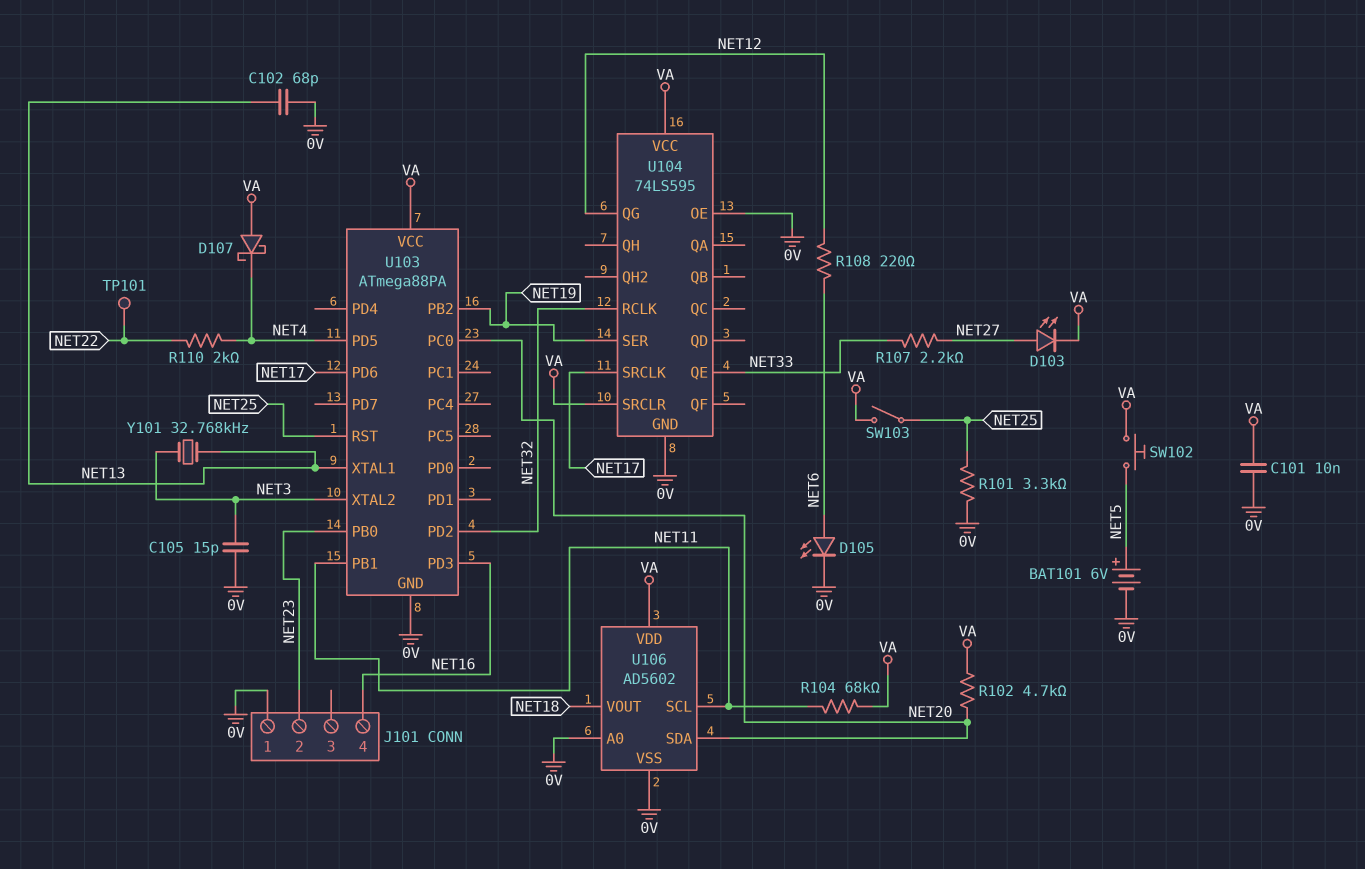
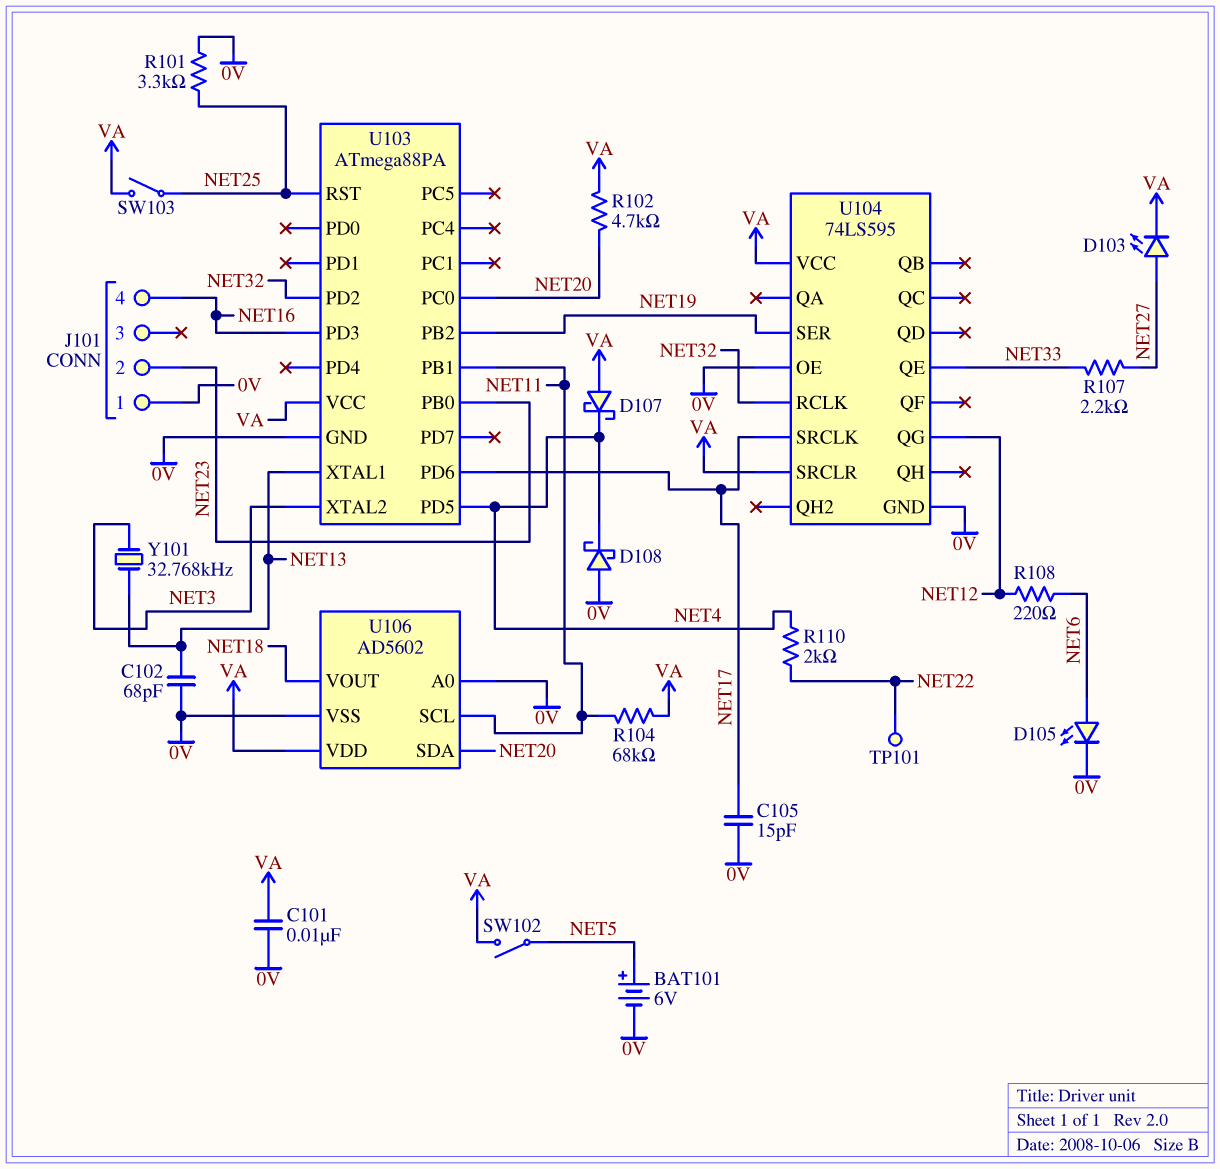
C105: 15pF (0V, NET3) -> 15pF (0V, NET17)
D108: none -> schottky (A 0V, K NET4)
SW102: button (NET5, VA) -> switch (NET5, VA)

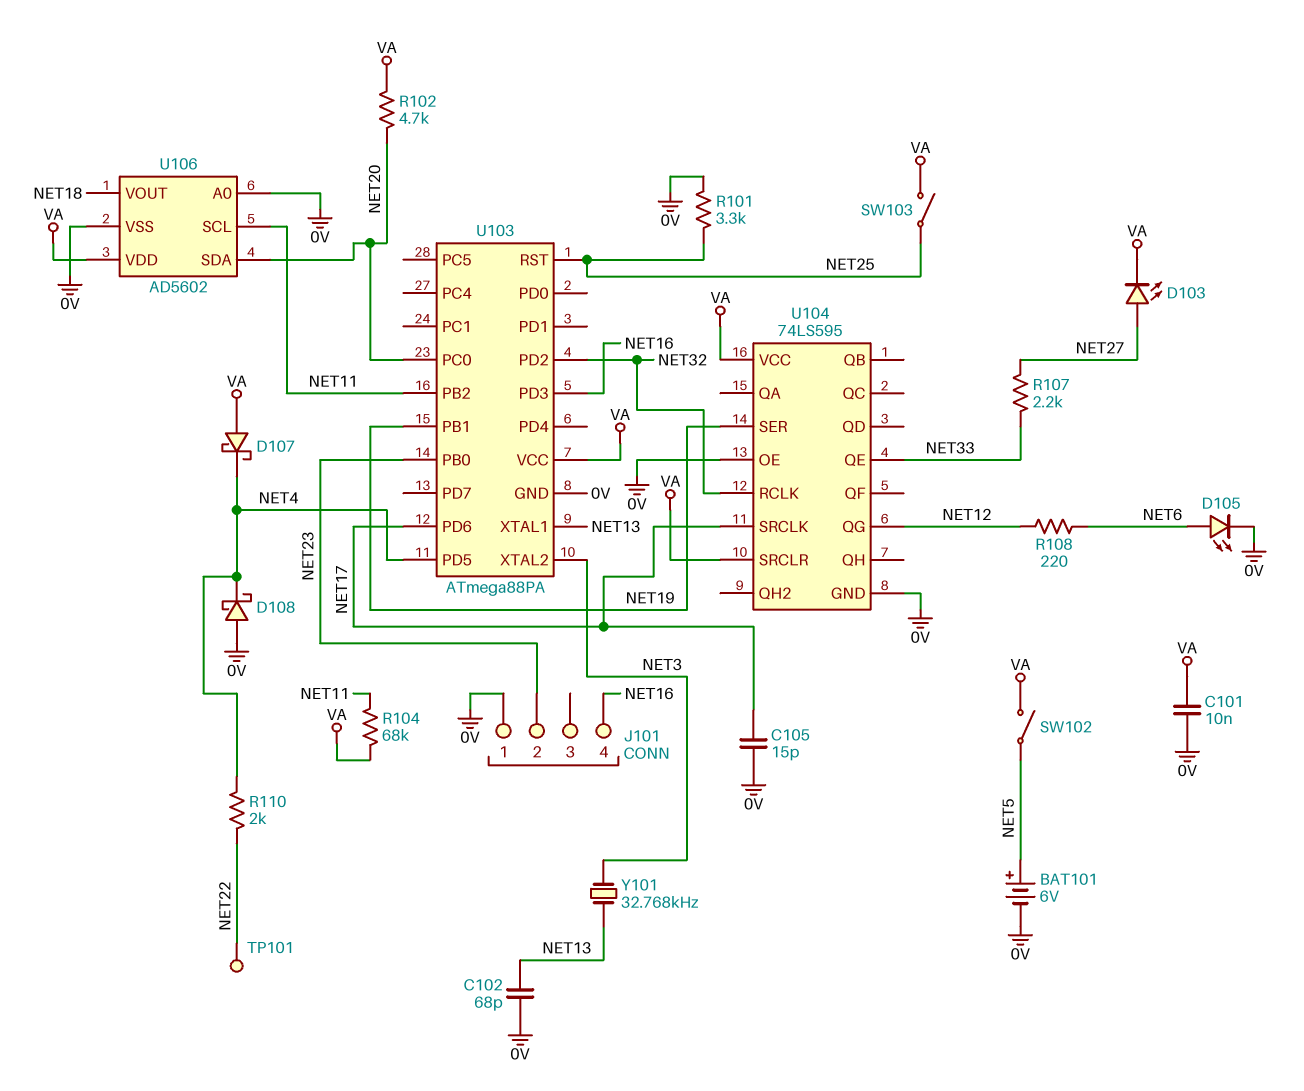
U103 pin PB1: NET11 -> NET19
U103 pin PB2: NET19 -> NET11

